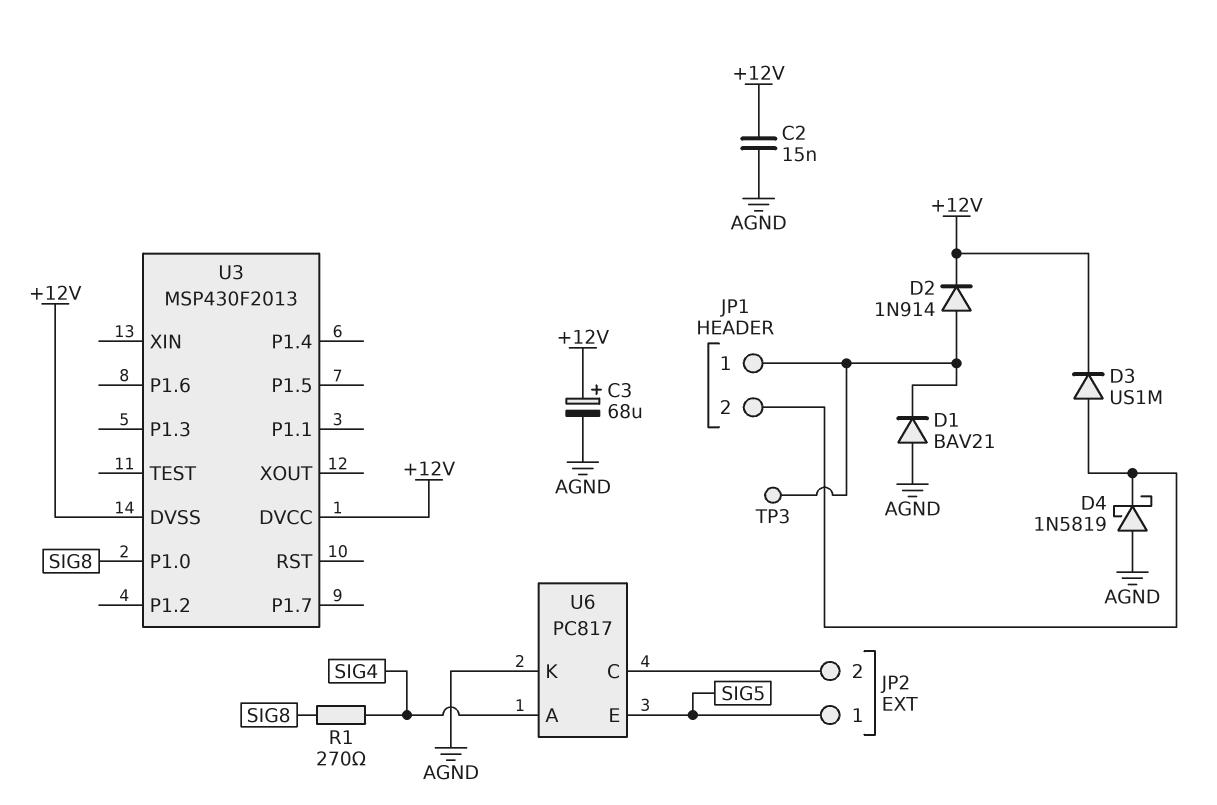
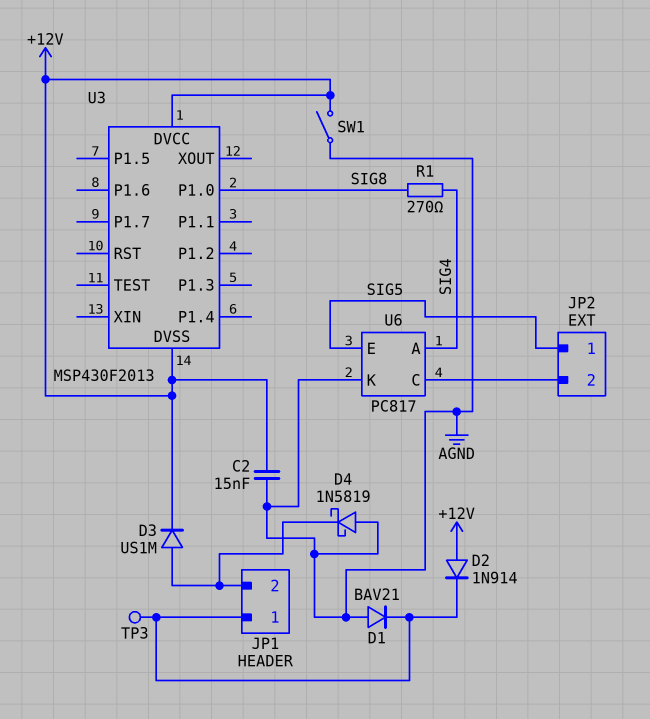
C3: 68uF (plus +12V, minus AGND) -> none
D2: diode 1N914 (A JP1/1, K +12V) -> diode 1N914 (A +12V, K JP1/1)
SW1: none -> switch (+12V, AGND)

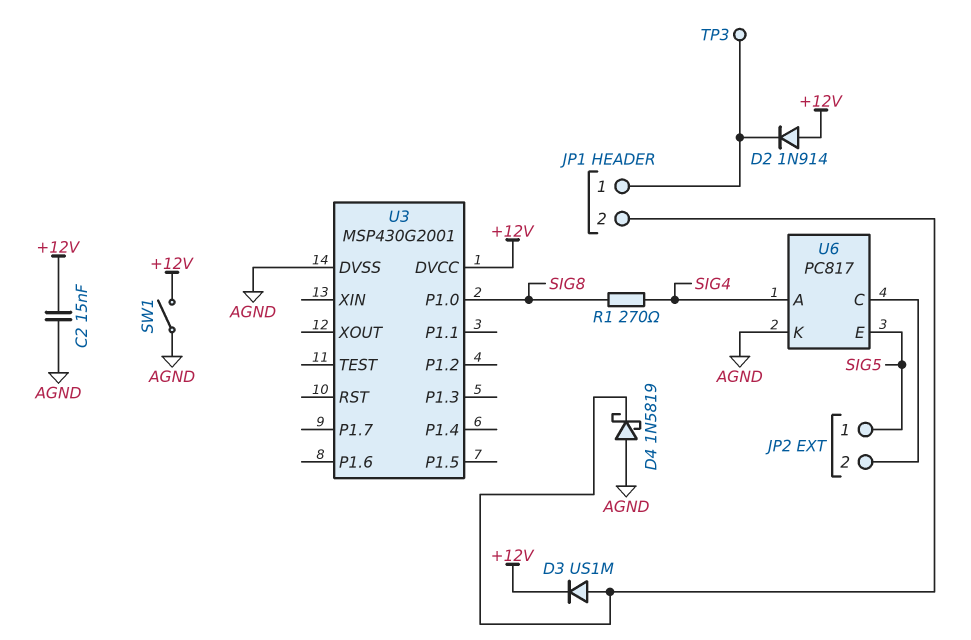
D1: diode BAV21 (A AGND, K JP1/1) -> none
U3: MSP430F2013 -> MSP430G2001
U3 pin DVSS: +12V -> AGND

